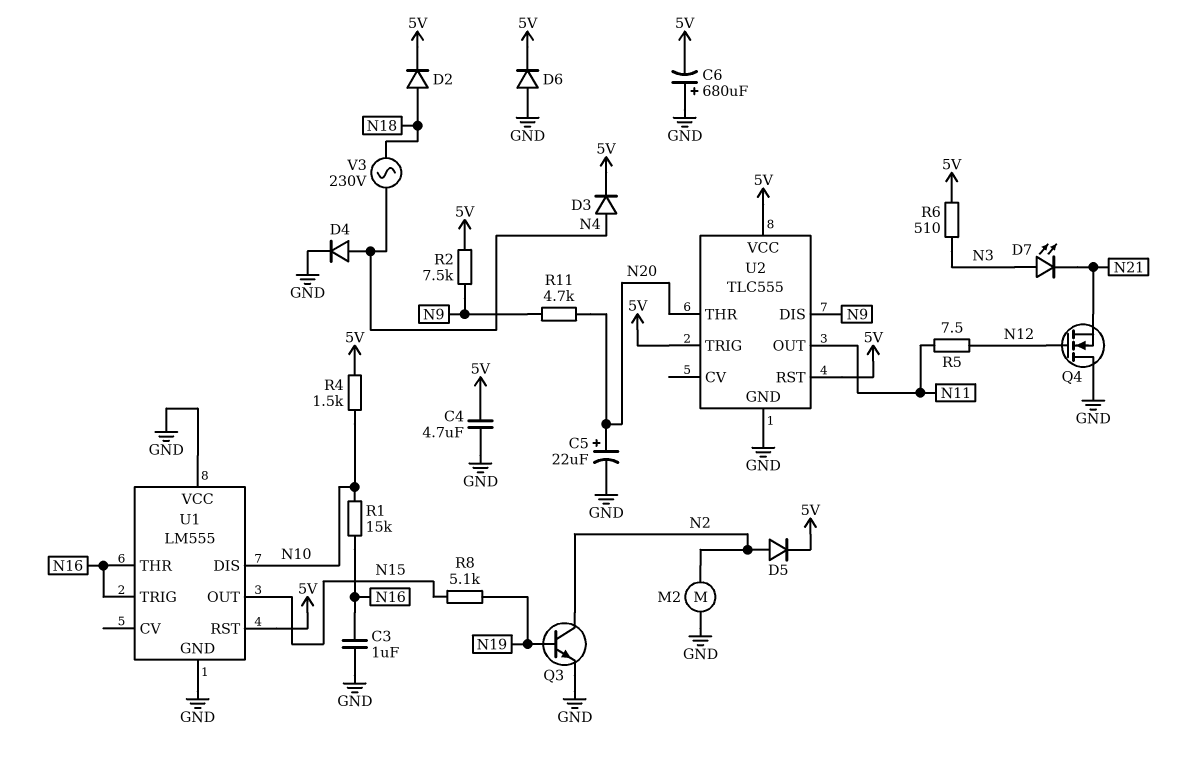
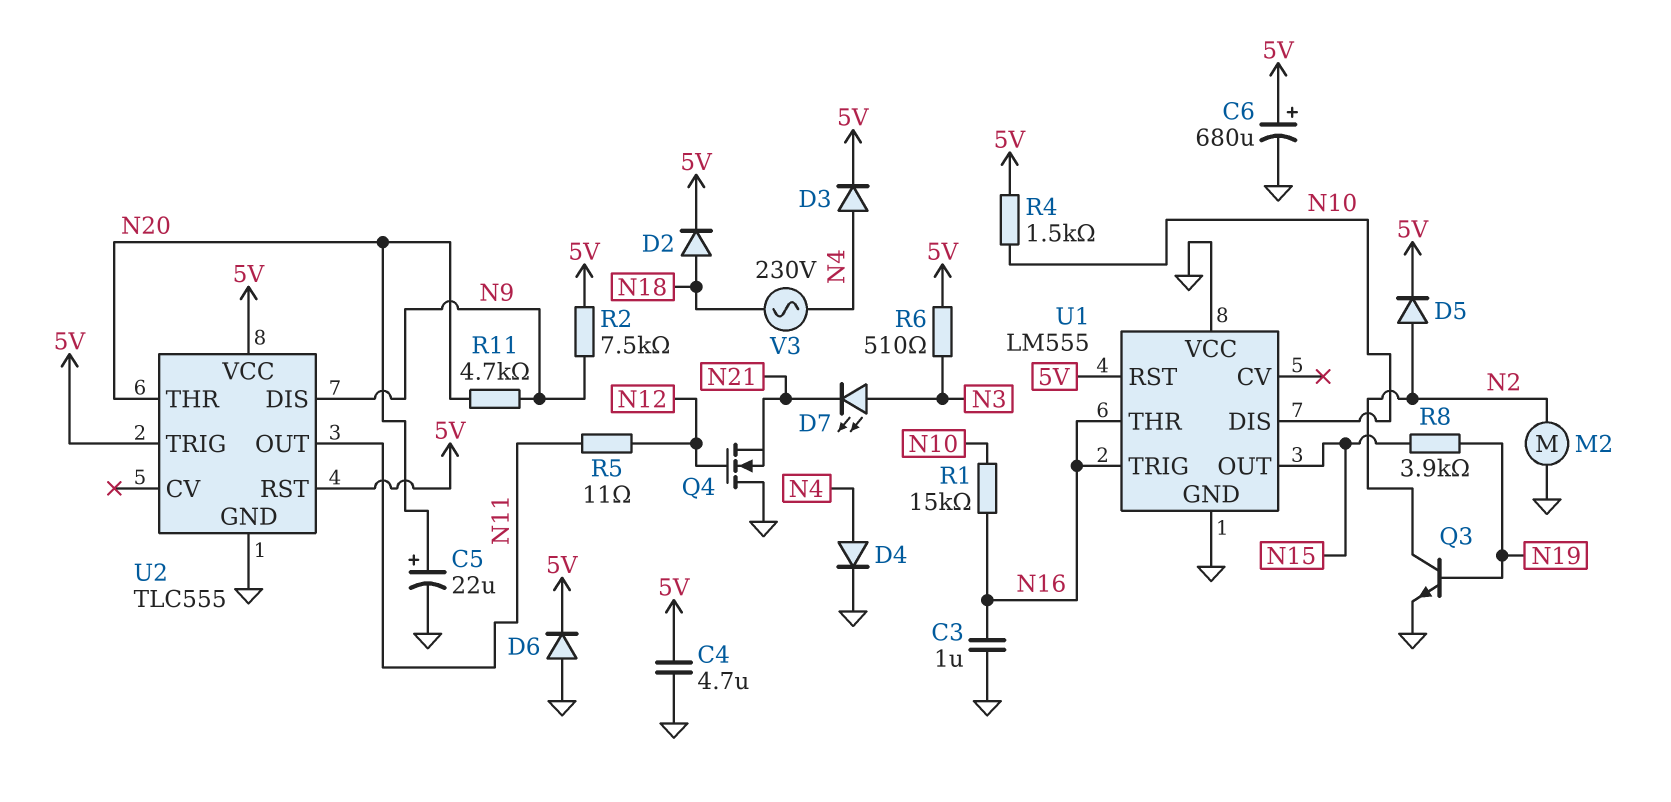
C6: 680uF (plus GND, minus 5V) -> 680uF (plus 5V, minus GND)
R5: 7.5 (N11, N12) -> 11 (N11, N12)
R8: 5.1k (N15, N19) -> 3.9k (N15, N19)

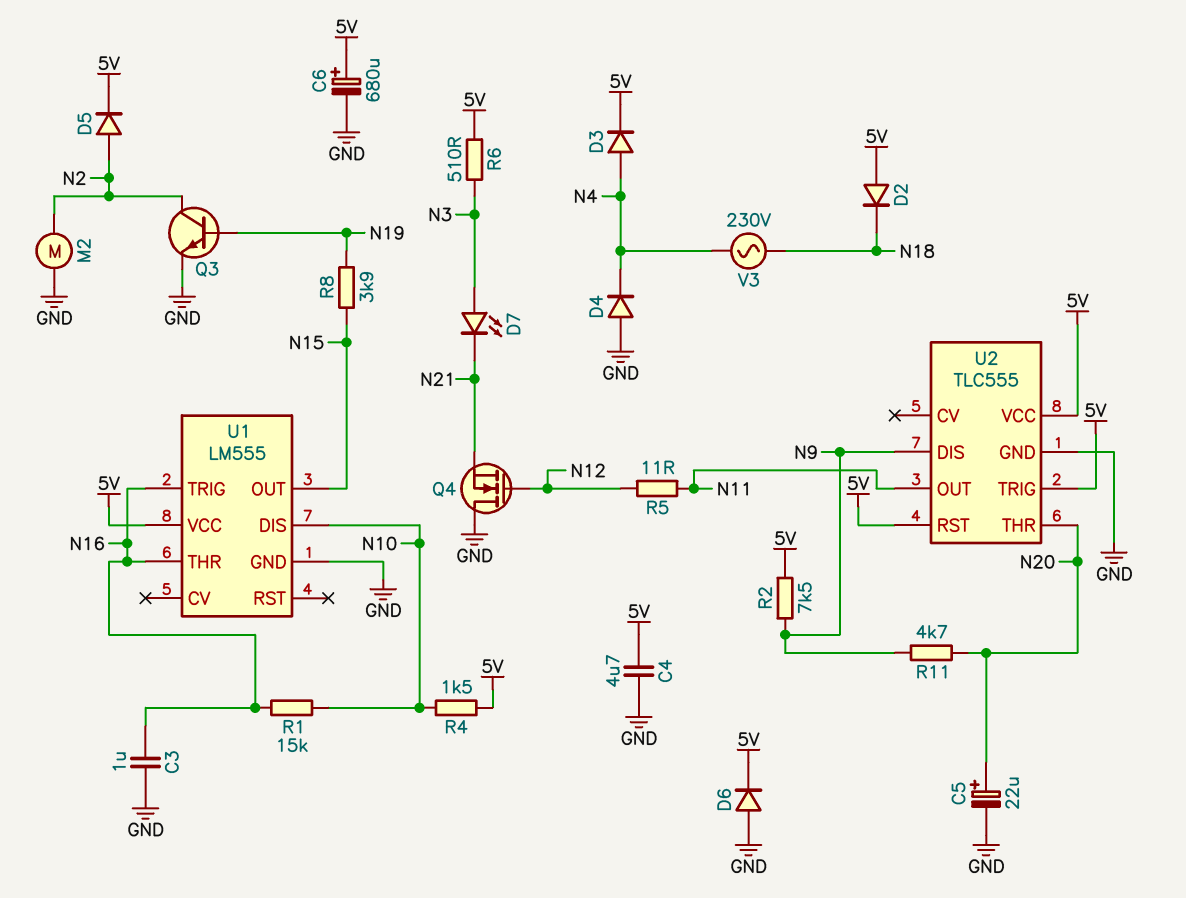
D2: diode (A N18, K 5V) -> diode (A 5V, K N18)
D4: diode (A N4, K GND) -> diode (A GND, K N4)
U1 pin RST: 5V -> none
U1 pin VCC: GND -> 5V

